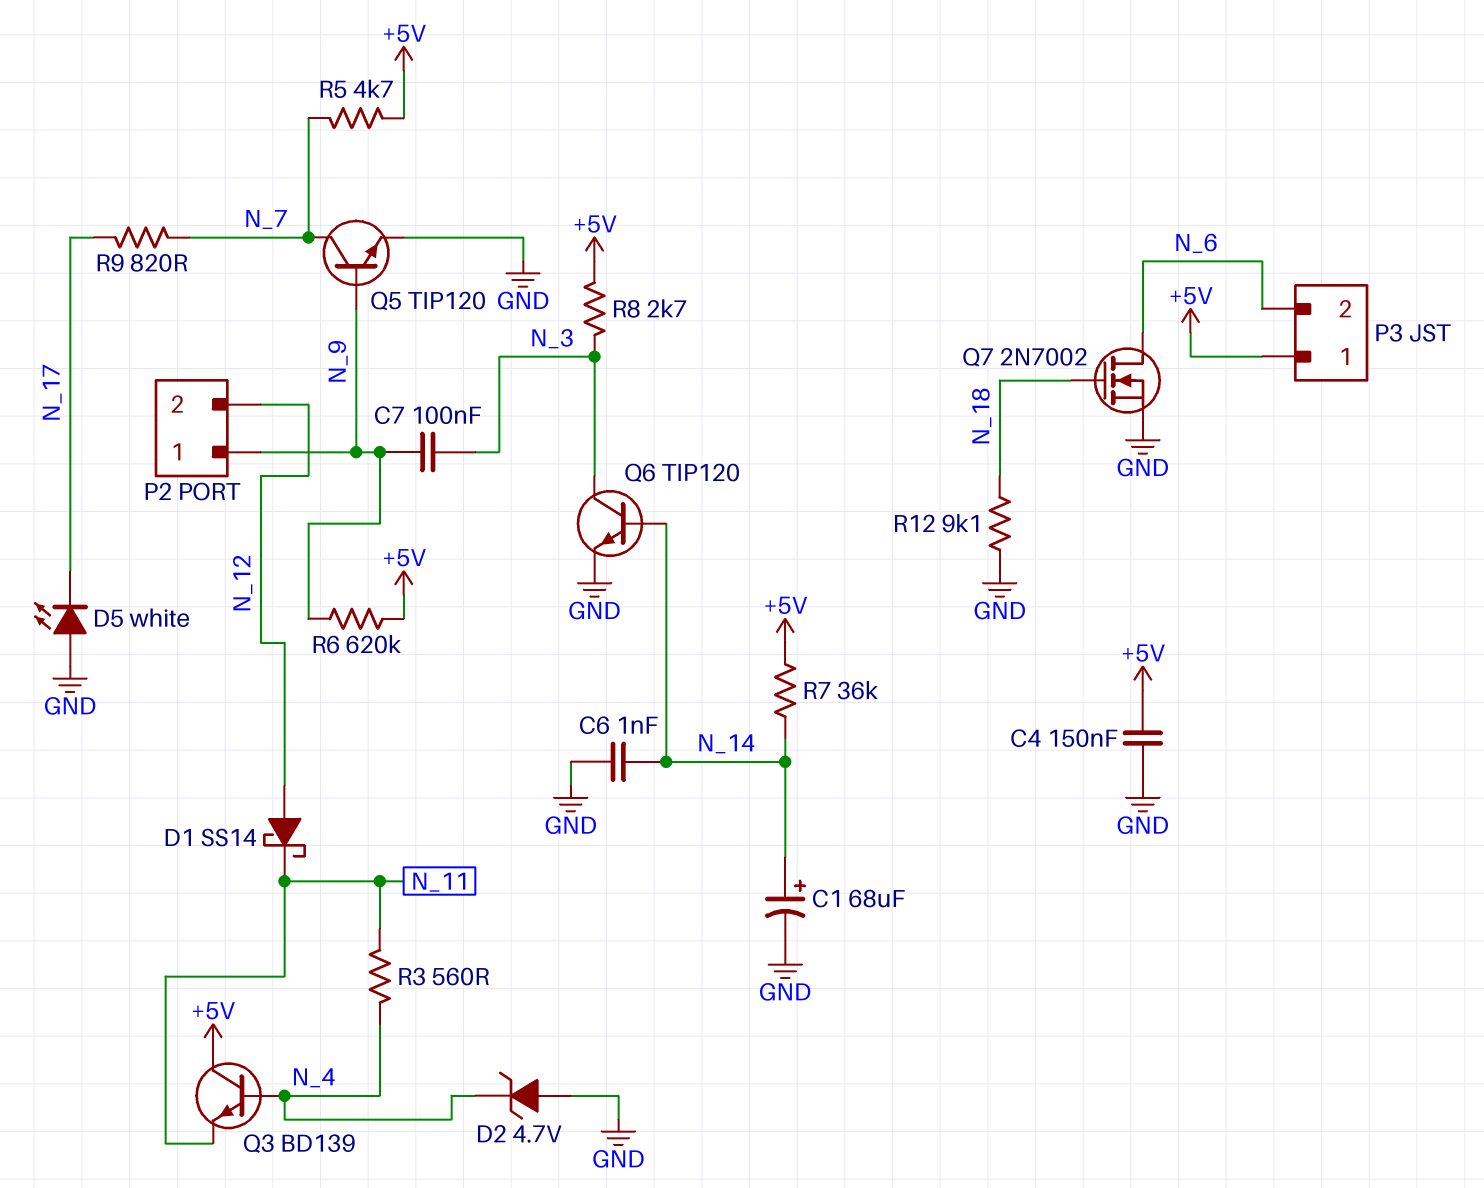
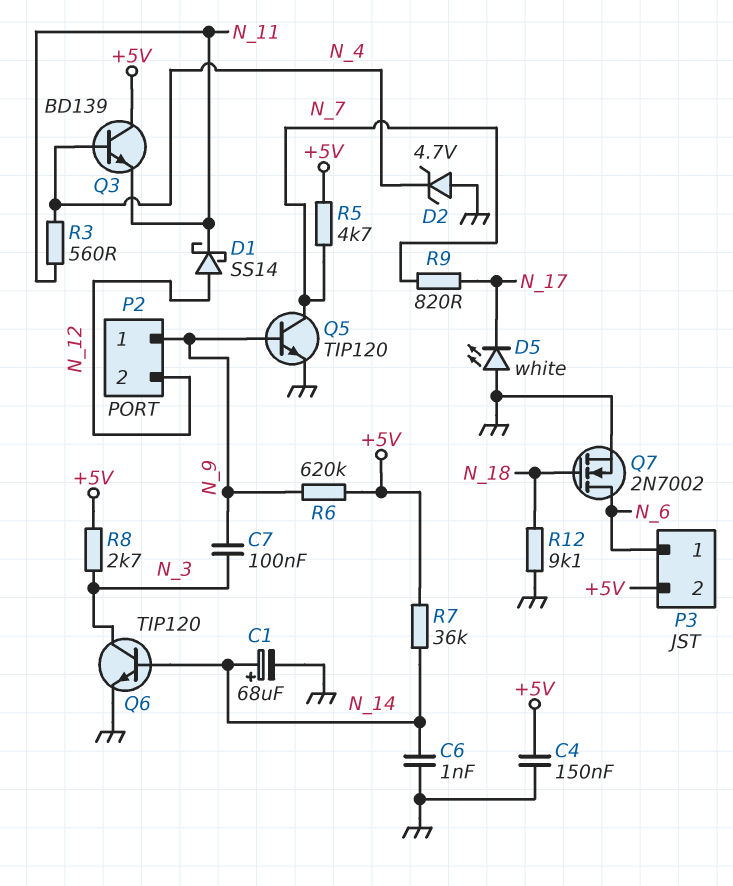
P3 pin 1: +5V -> N_6
P3 pin 2: N_6 -> +5V

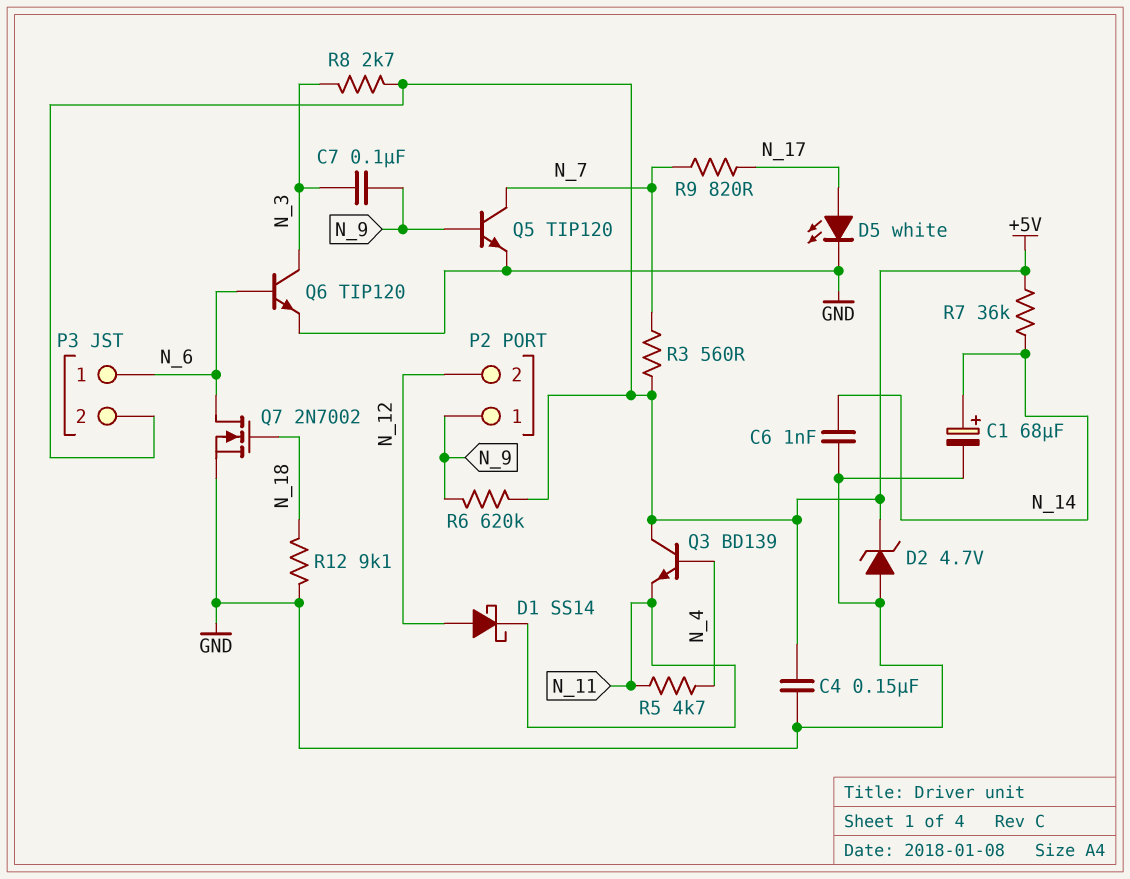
D2: zener 4.7V (A GND, K N_4) -> zener 4.7V (A GND, K +5V)
D5: LED white (A GND, K N_17) -> LED white (A N_17, K GND)
Q6: NPN TIP120 (B N_14, C N_3, E GND) -> NPN TIP120 (B N_6, C N_3, E GND)
R3: 560 (N_4, N_11) -> 560 (+5V, N_7)
R5: 4.7k (+5V, N_7) -> 4.7k (N_4, N_11)

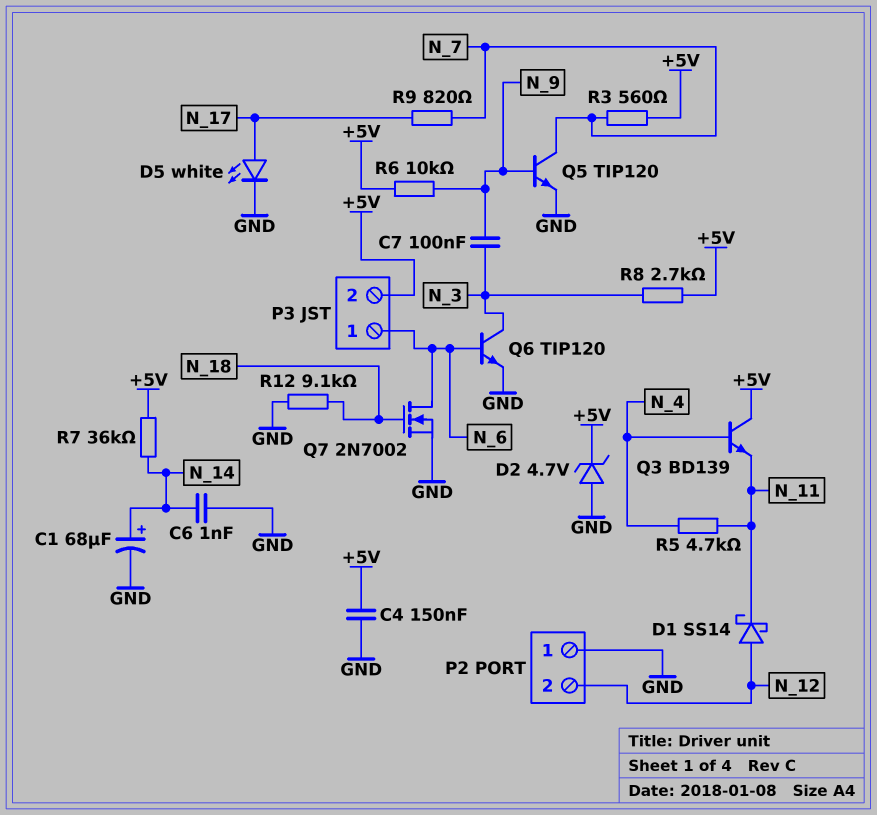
P2 pin 1: N_9 -> GND
R6: 620k (+5V, N_9) -> 10k (+5V, N_9)

